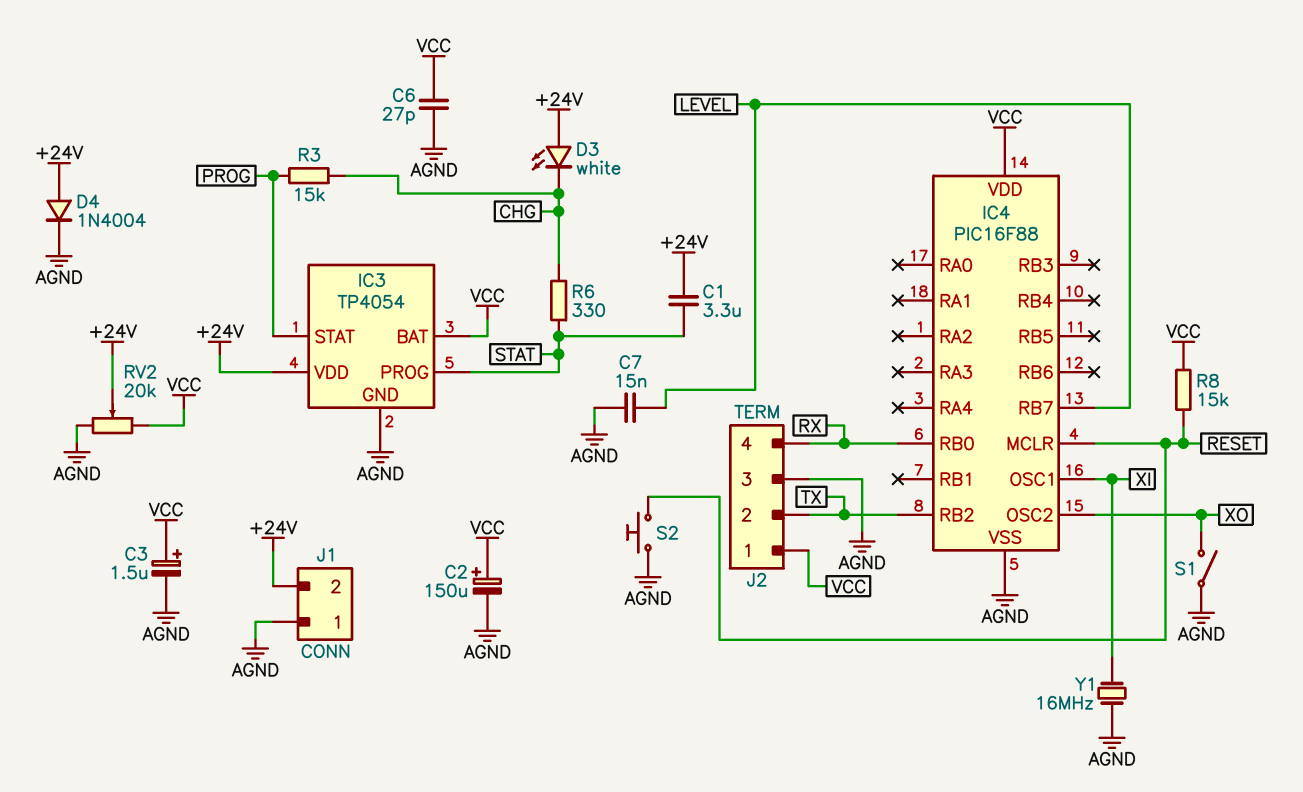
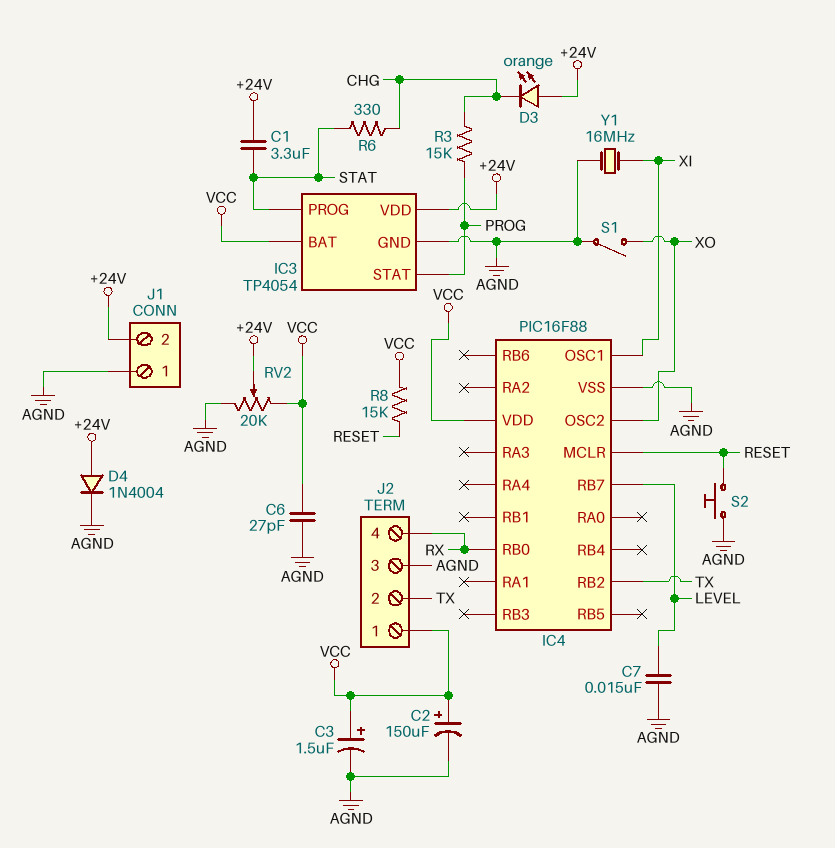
D3: LED white (A +24V, K CHG) -> LED orange (A +24V, K CHG)

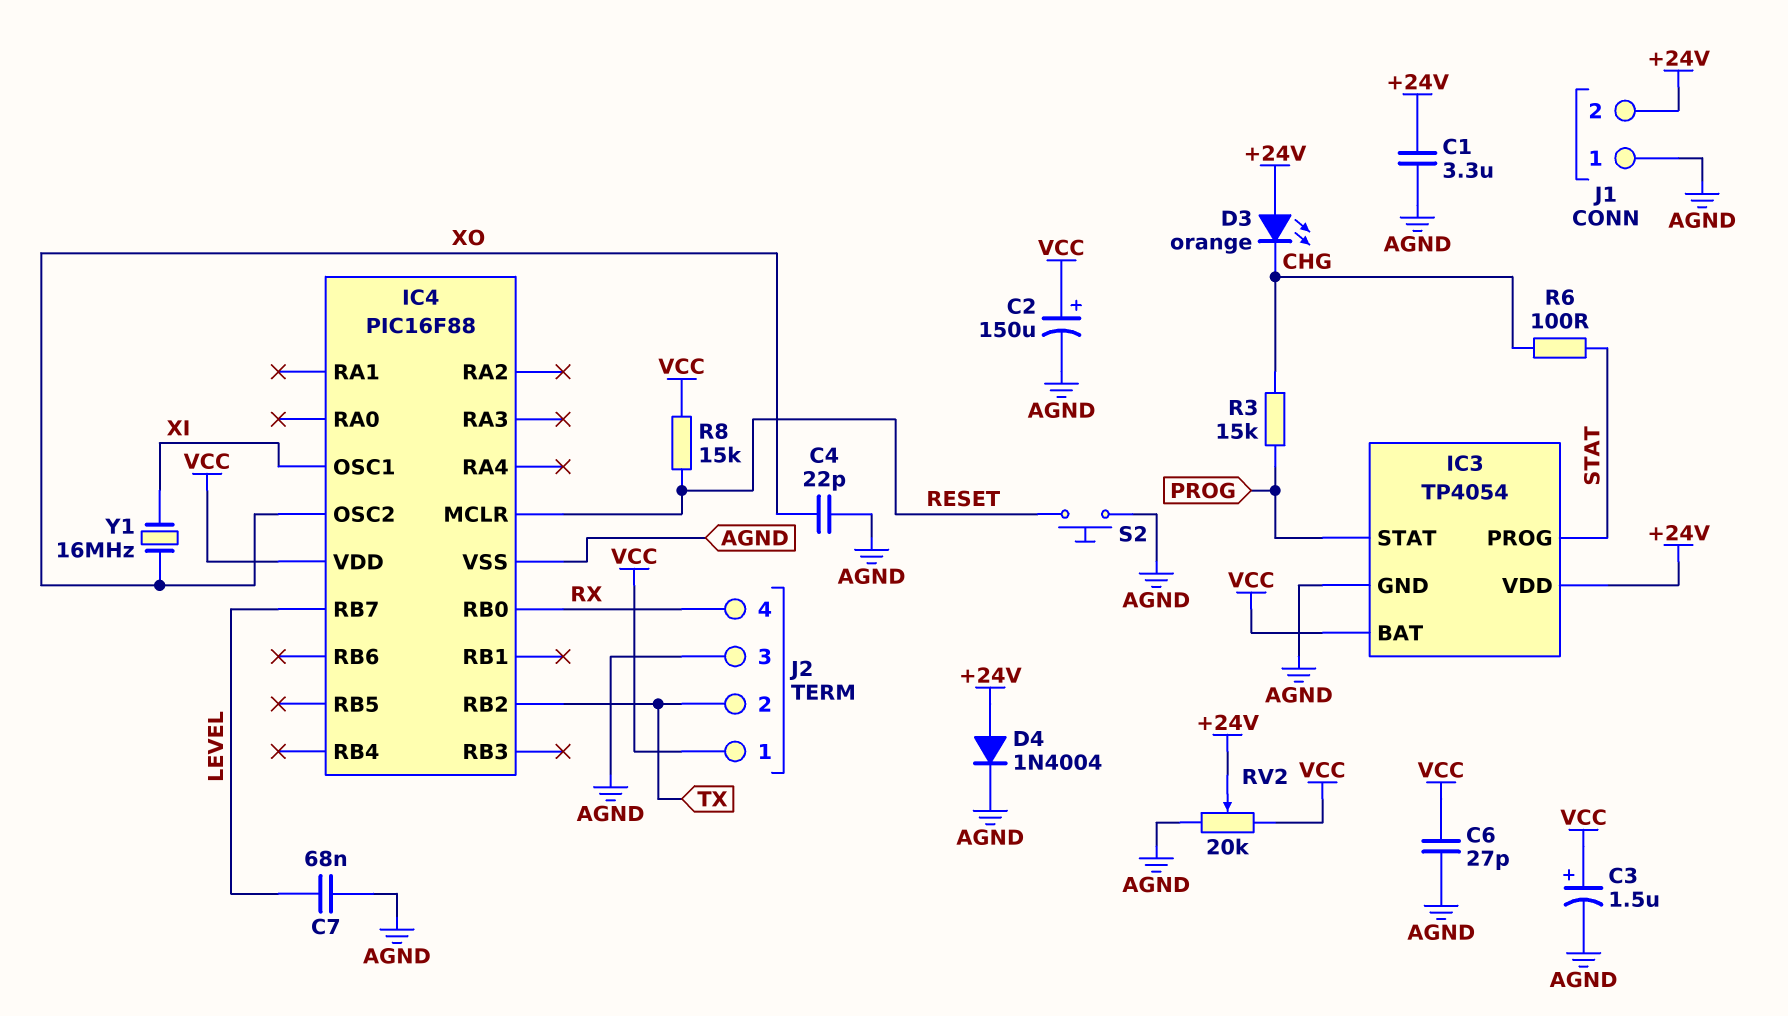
C1: 3.3uF (+24V, STAT) -> 3.3uF (+24V, AGND)
C4: none -> 22pF (AGND, XO)
C7: 15nF (AGND, LEVEL) -> 68nF (AGND, LEVEL)
R6: 330 (CHG, STAT) -> 100 (CHG, STAT)
S1: switch (AGND, XO) -> none
Y1: 16MHz (AGND, XI) -> 16MHz (XI, XO)

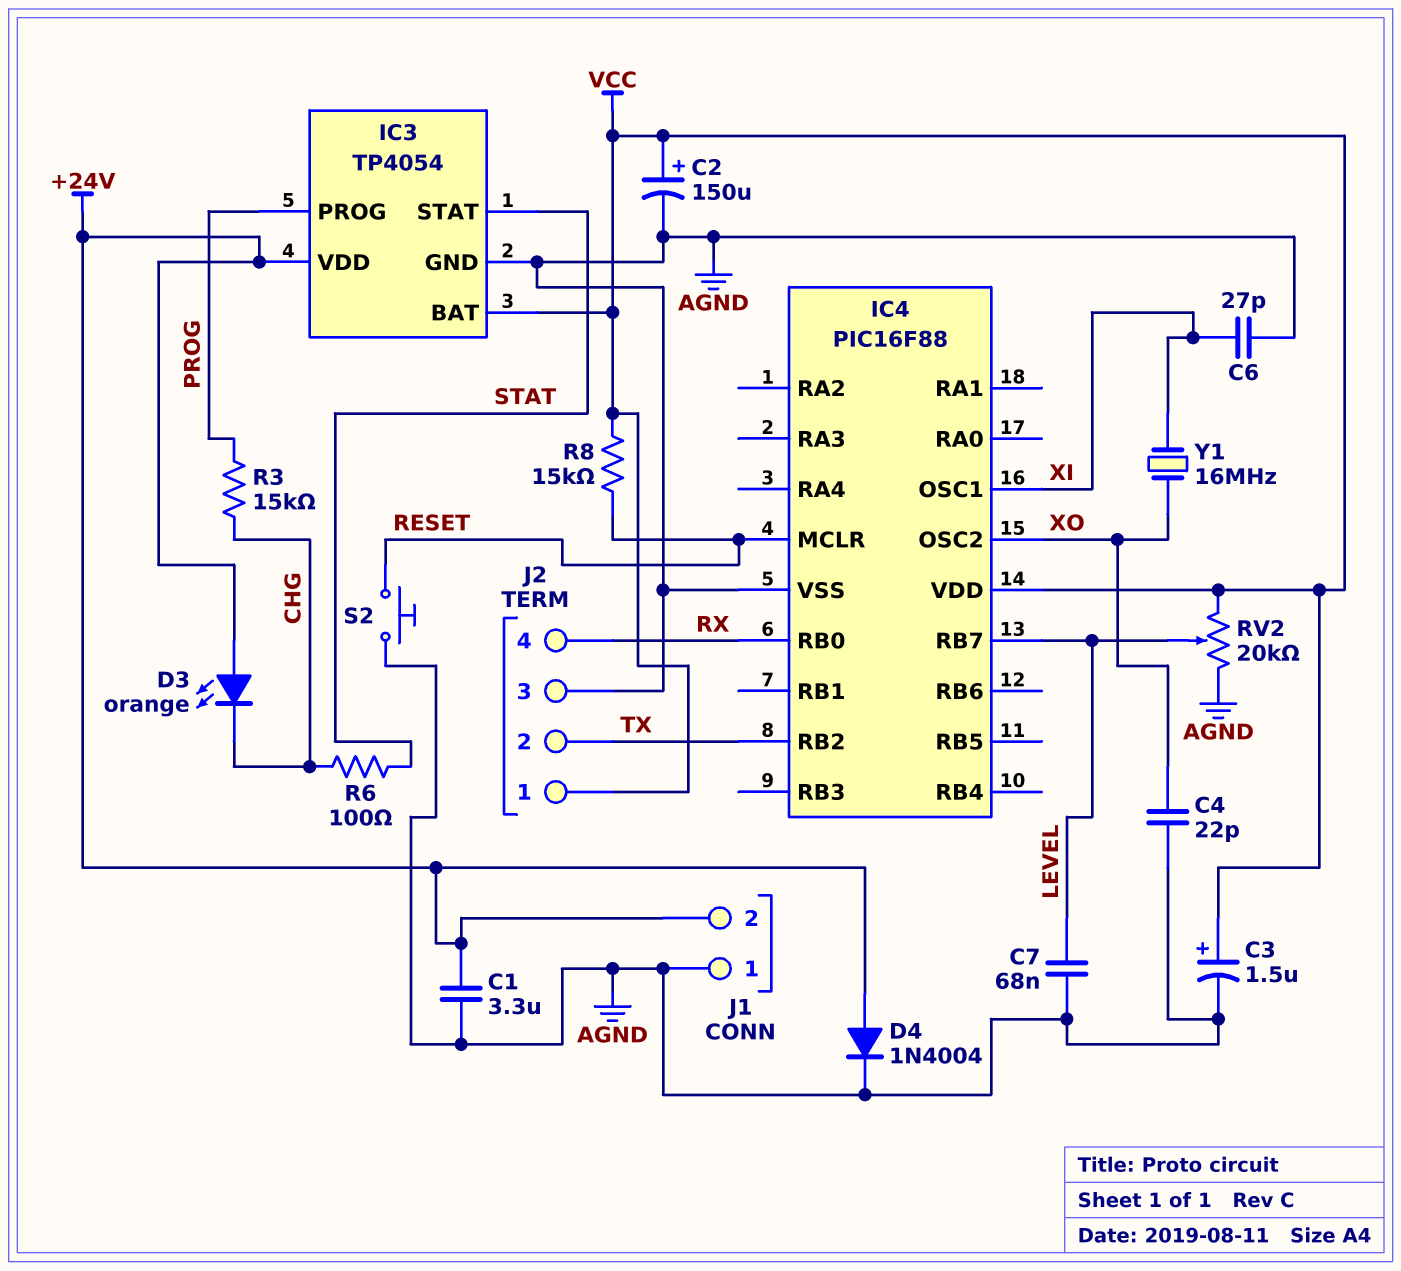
C6: 27pF (AGND, VCC) -> 27pF (AGND, XI)
IC3 pin PROG: STAT -> PROG
IC3 pin STAT: PROG -> STAT
RV2: 20k (AGND, VCC, wiper +24V) -> 20k (AGND, VCC, wiper LEVEL)

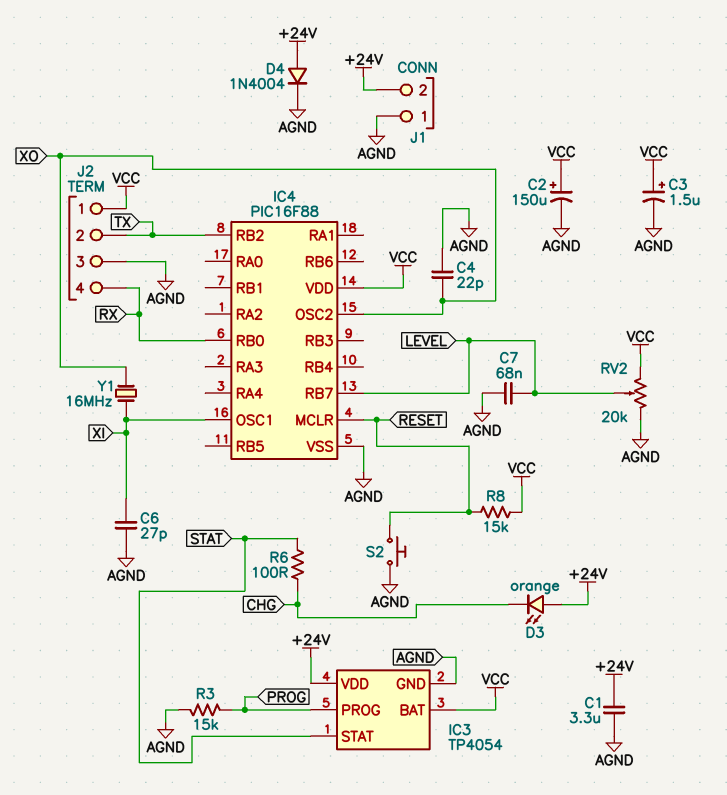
R3: 15k (CHG, PROG) -> 15k (AGND, PROG)

